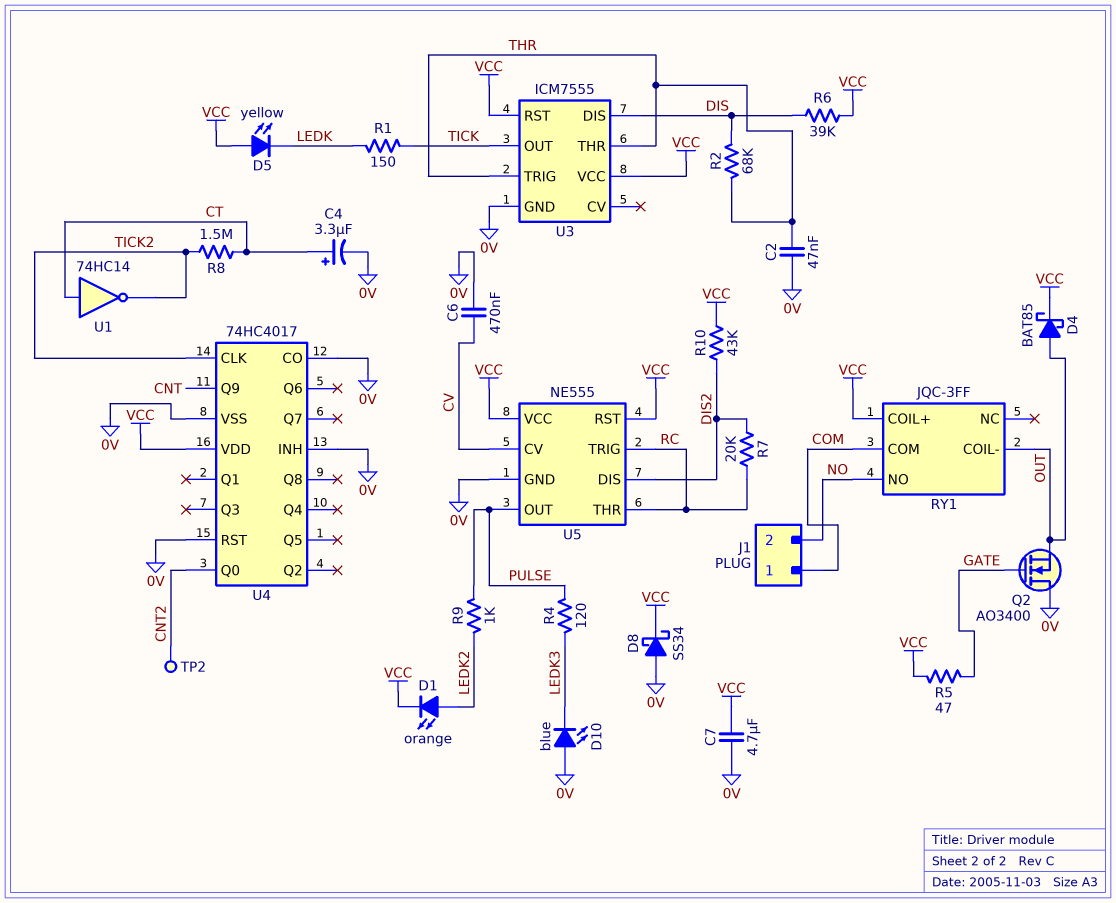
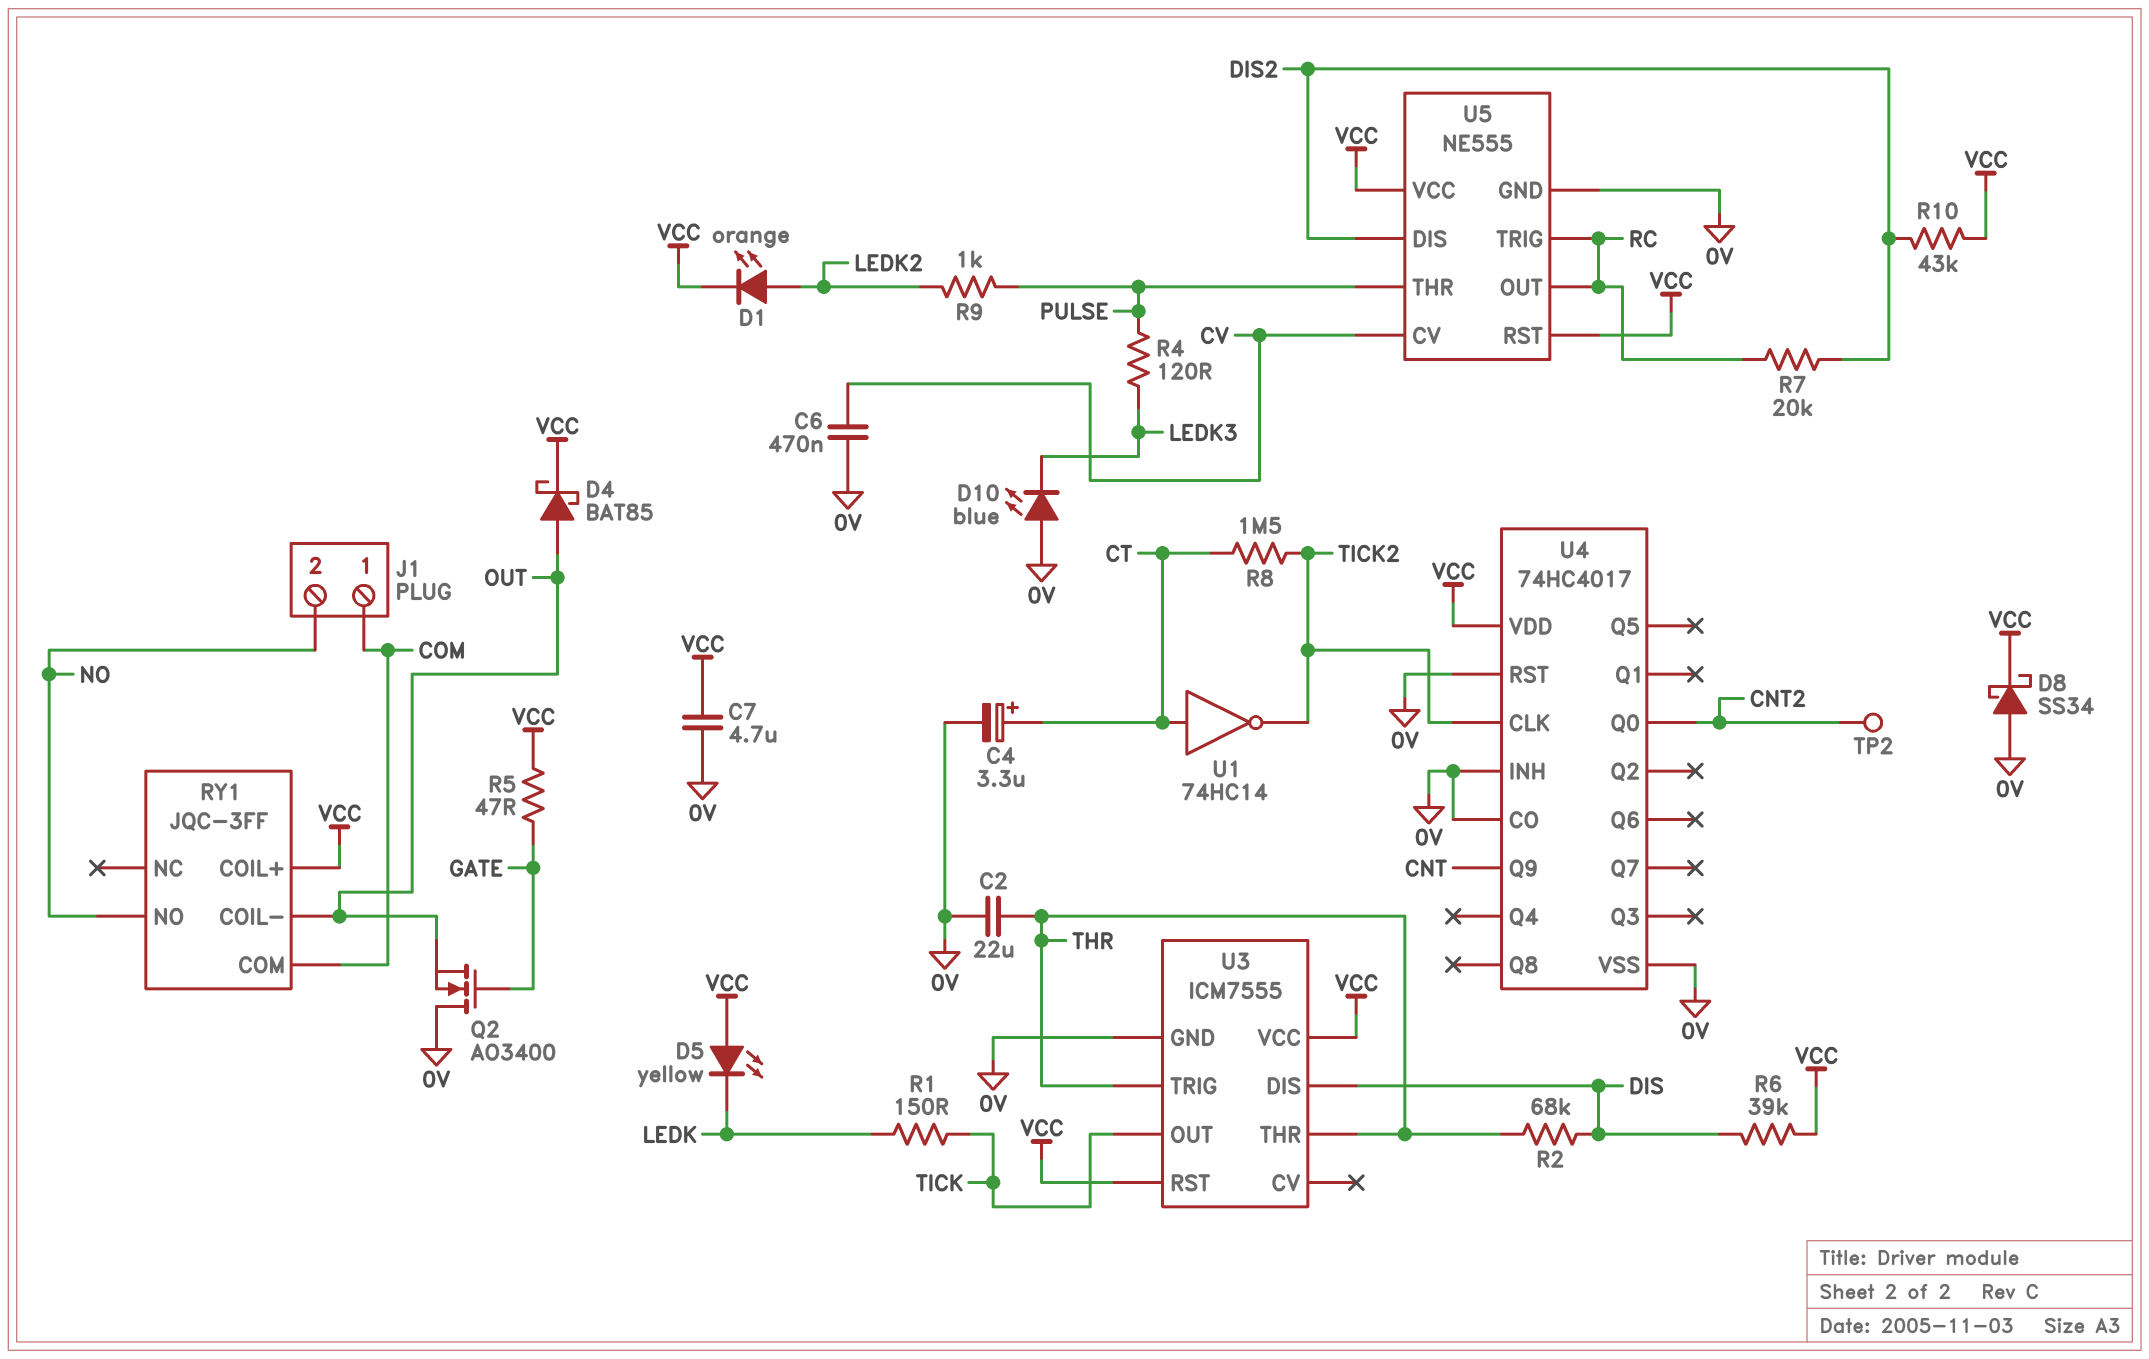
C2: 47nF (0V, THR) -> 22uF (0V, THR)
U5 pin OUT: PULSE -> RC
U5 pin THR: RC -> PULSE

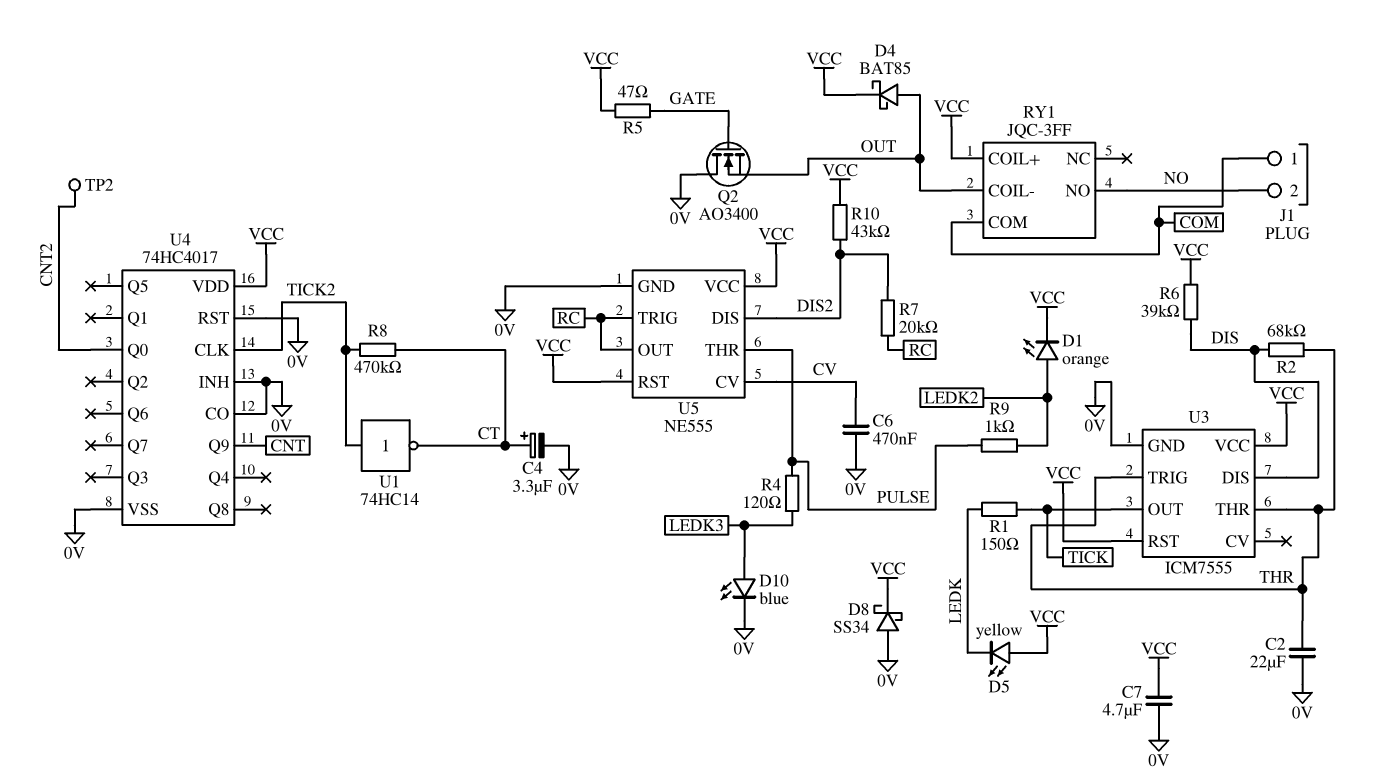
D10: LED blue (A 0V, K LEDK3) -> LED blue (A LEDK3, K 0V)
R8: 1.5M (CT, TICK2) -> 470k (CT, TICK2)
U1: NOT 74HC14 (in CT, out TICK2) -> NOT 74HC14 (in TICK2, out CT)

